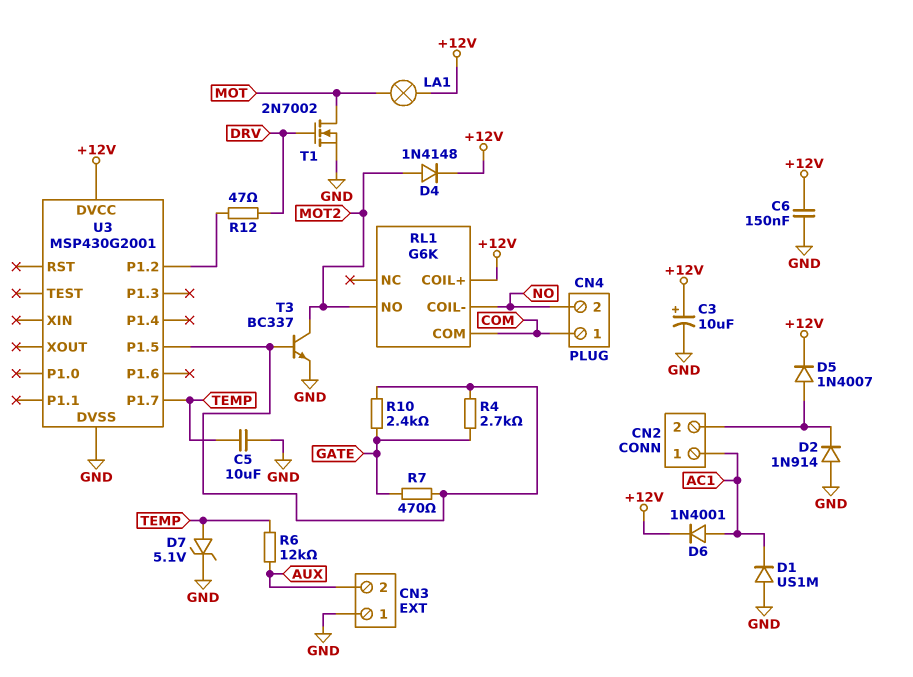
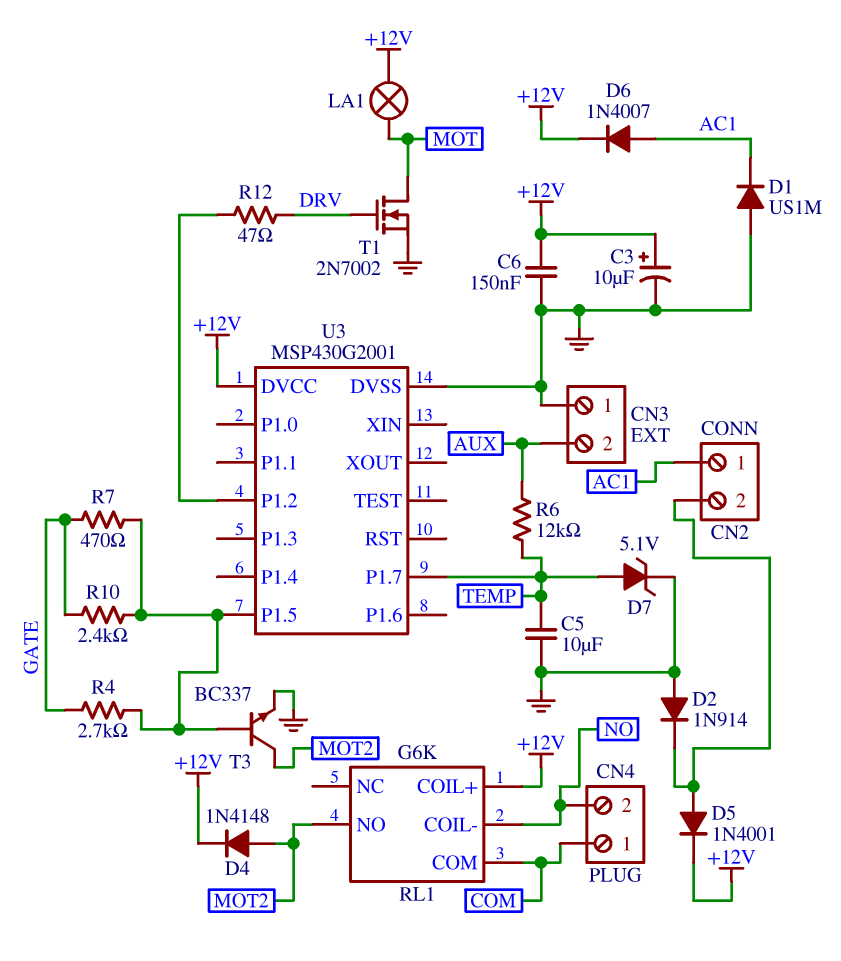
D5: diode 1N4007 (A CN2/2, K +12V) -> diode 1N4001 (A CN2/2, K +12V)
D6: diode 1N4001 (A AC1, K +12V) -> diode 1N4007 (A AC1, K +12V)

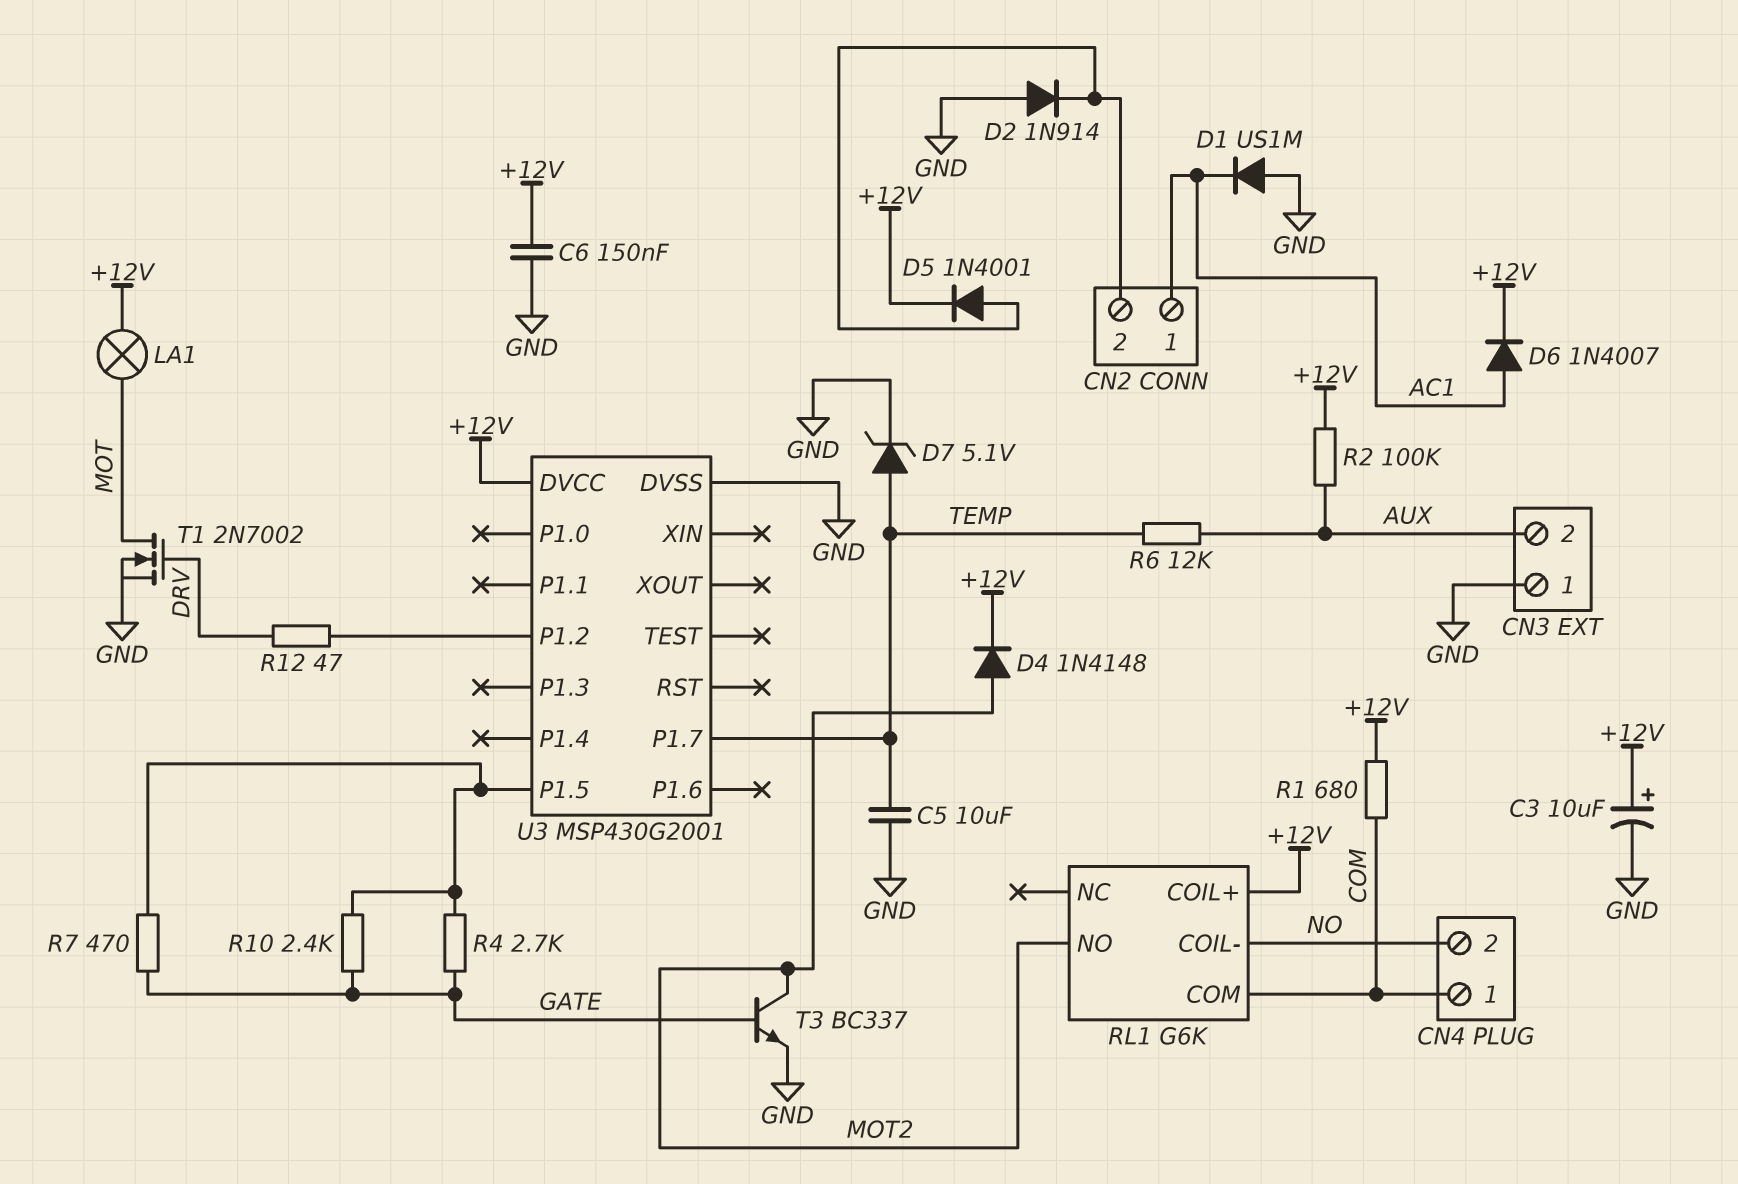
R1: none -> 680 (+12V, COM)
R2: none -> 100k (+12V, AUX)
T3: NPN BC337 (B U3/P1.5, C MOT2, E GND) -> NPN BC337 (B GATE, C MOT2, E GND)

